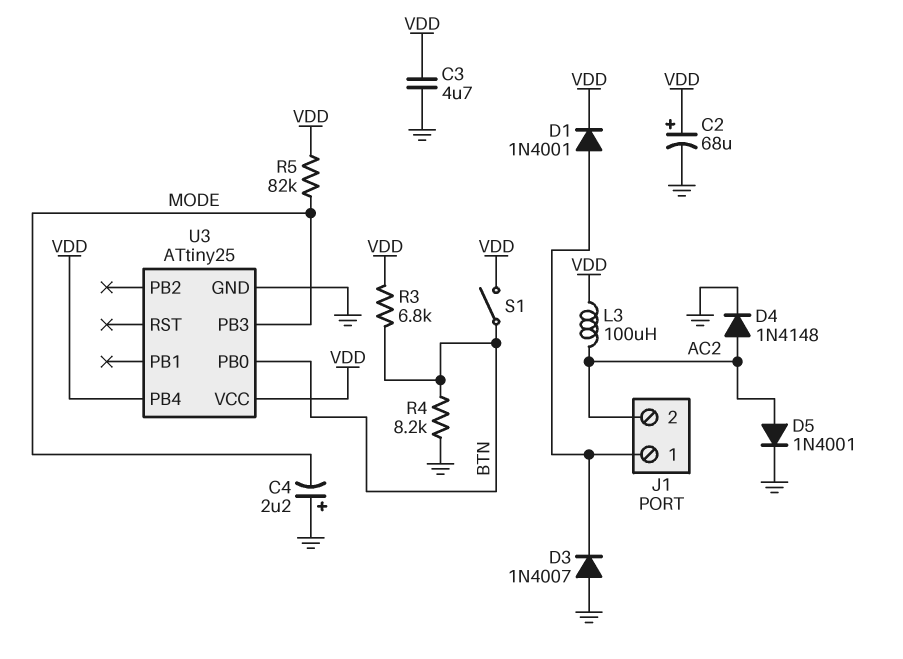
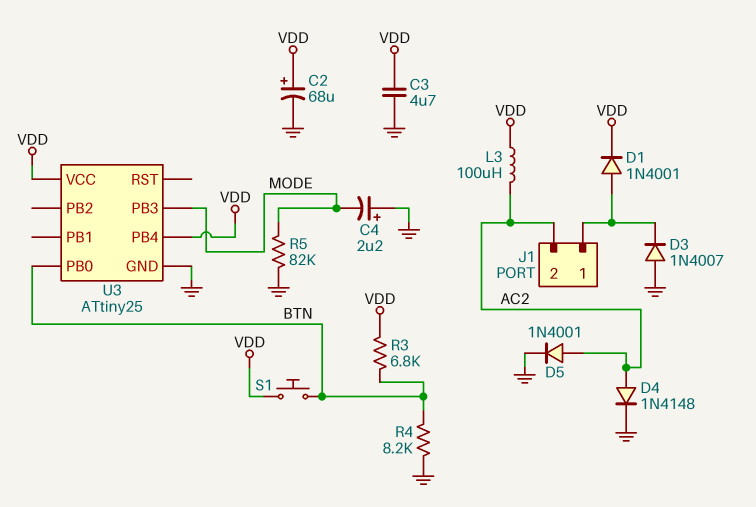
R5: 82k (MODE, VDD) -> 82k (GND, MODE)
S1: switch (BTN, VDD) -> button (BTN, VDD)

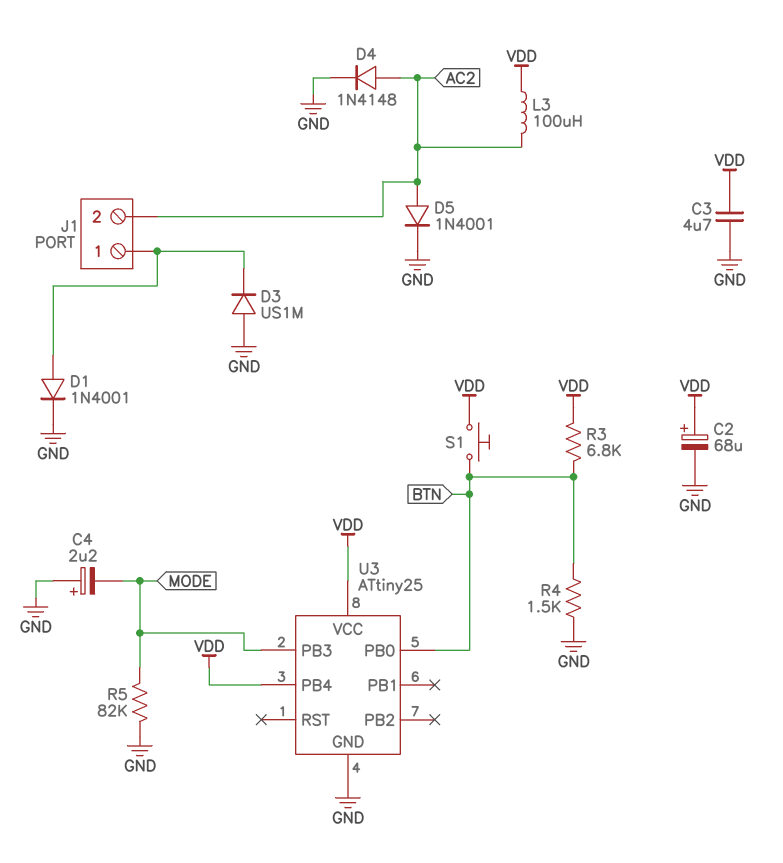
D1: diode 1N4001 (A J1/1, K VDD) -> diode 1N4001 (A J1/1, K GND)
D3: diode 1N4007 (A GND, K J1/1) -> diode US1M (A GND, K J1/1)
R4: 8.2k (BTN, GND) -> 1.5k (BTN, GND)

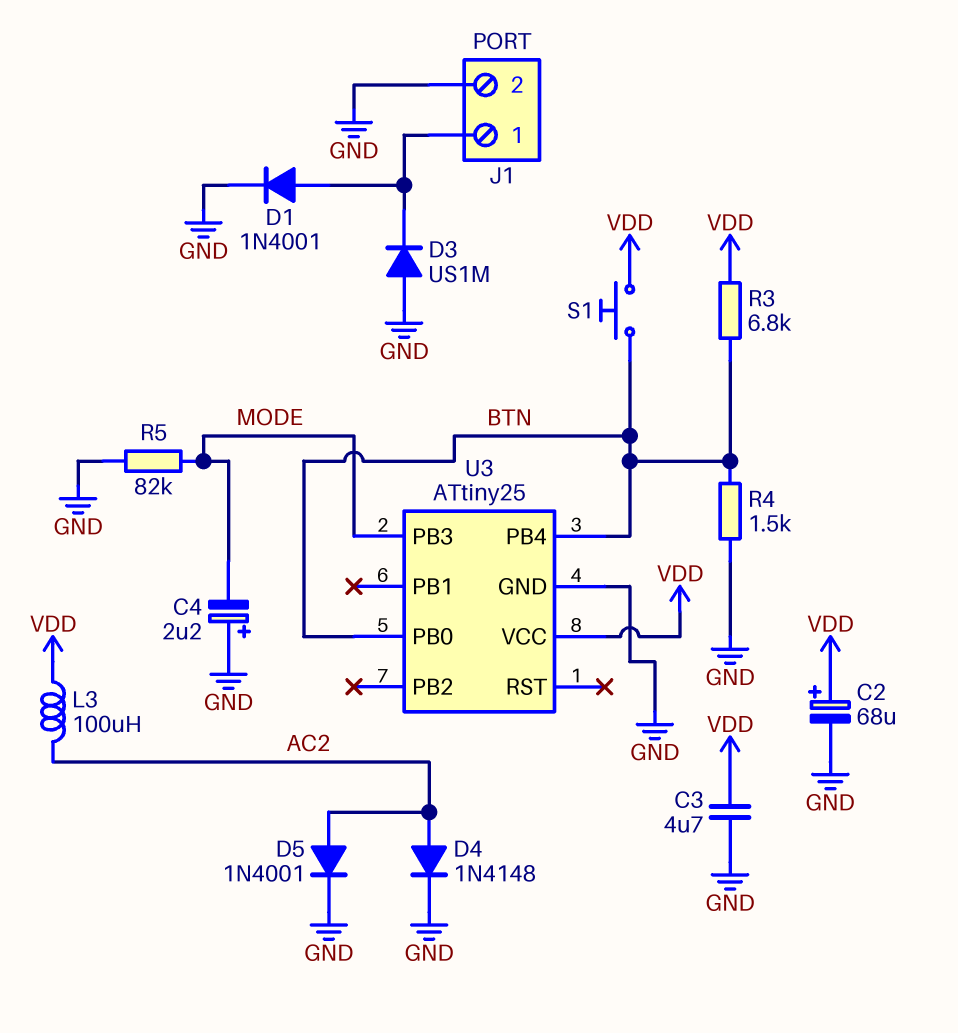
J1 pin 2: AC2 -> GND
U3 pin PB4: VDD -> BTN

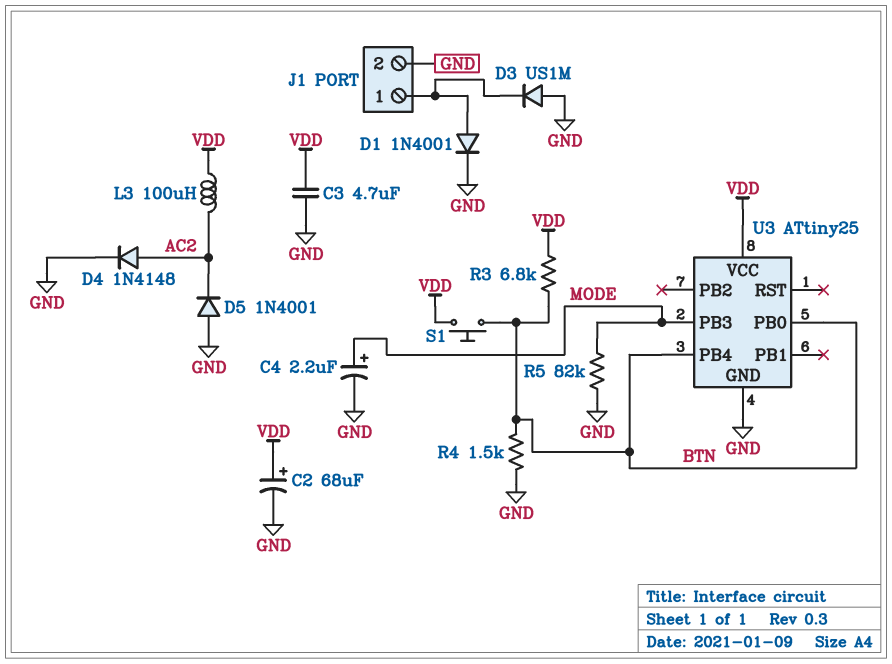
C4: 2.2uF (plus GND, minus MODE) -> 2.2uF (plus MODE, minus GND)
D5: diode 1N4001 (A AC2, K GND) -> diode 1N4001 (A GND, K AC2)

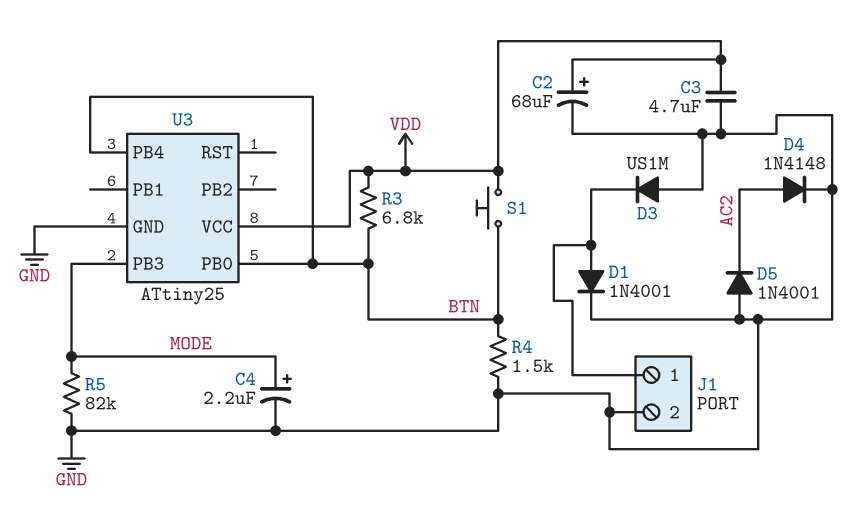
L3: 100uH (AC2, VDD) -> none

